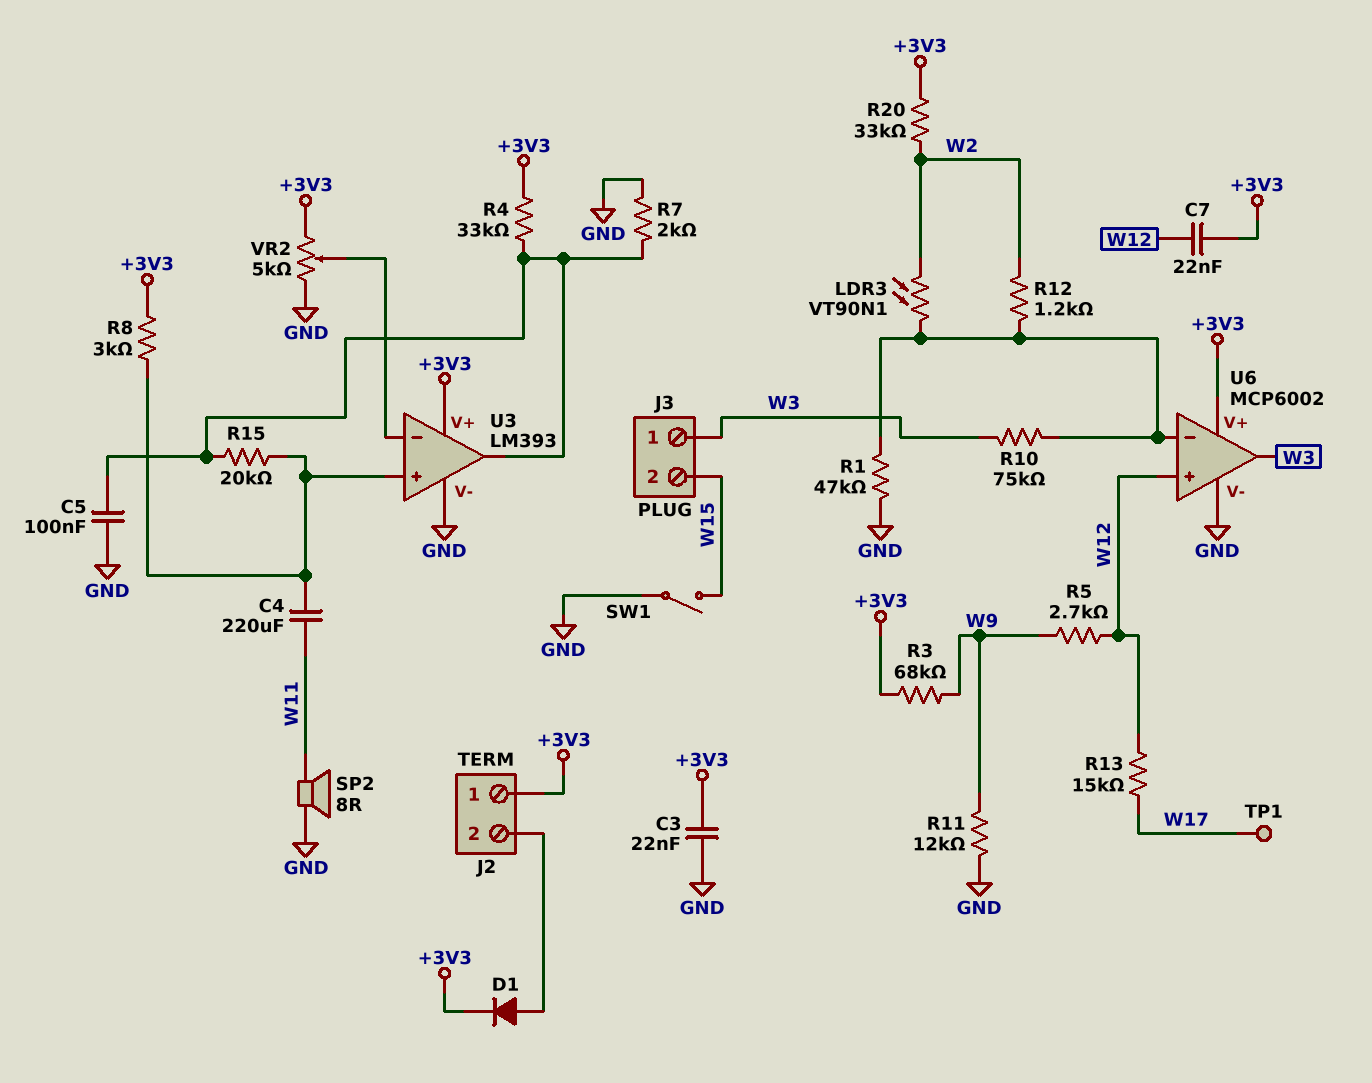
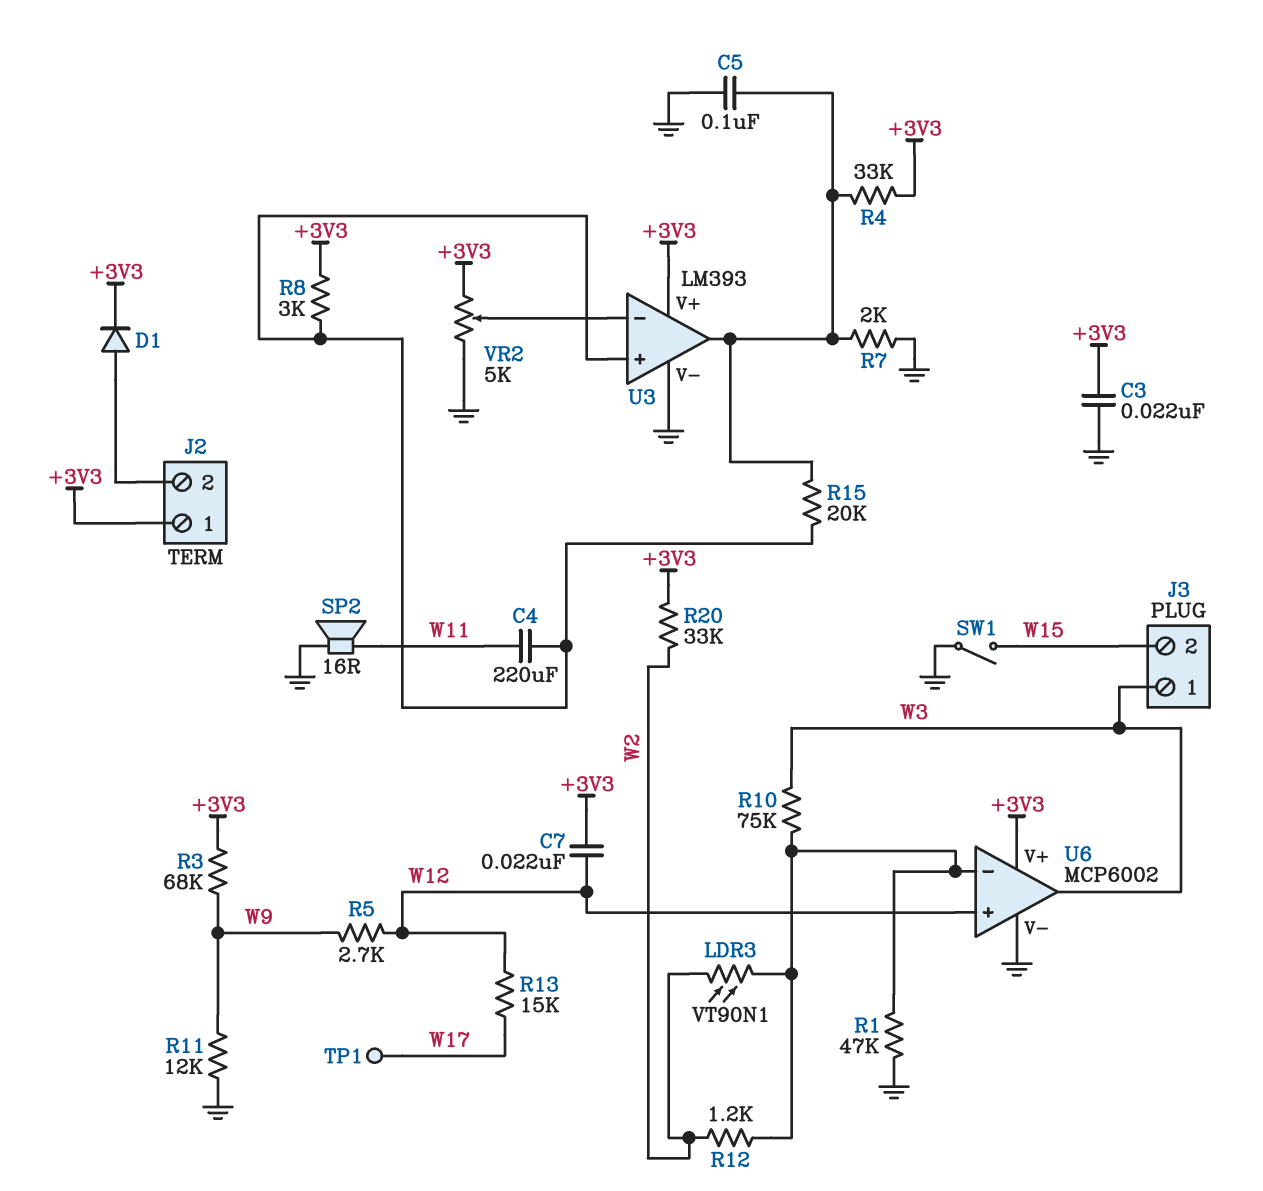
SP2: speaker 8R (GND, W11) -> speaker 16R (GND, W11)

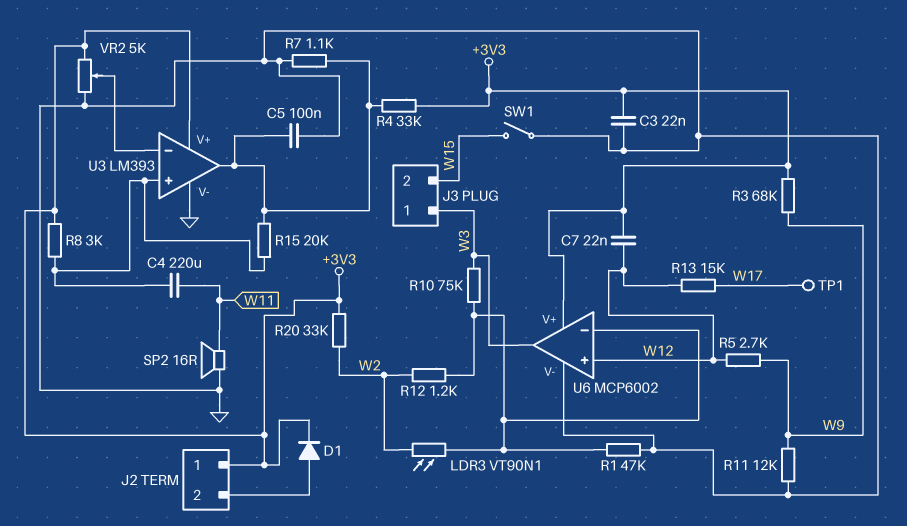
R7: 2k (GND, U3/out) -> 1.1k (GND, U3/out)

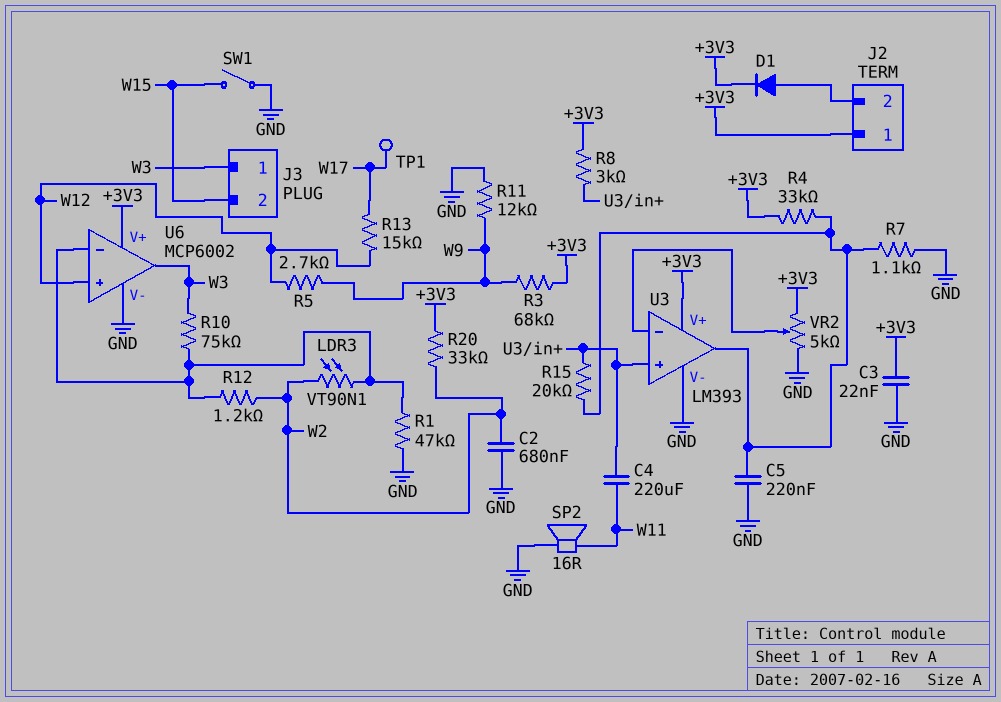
C2: none -> 680nF (GND, W2)
C5: 100nF (GND, U3/out) -> 220nF (GND, U3/out)
C7: 22nF (+3V3, W12) -> none

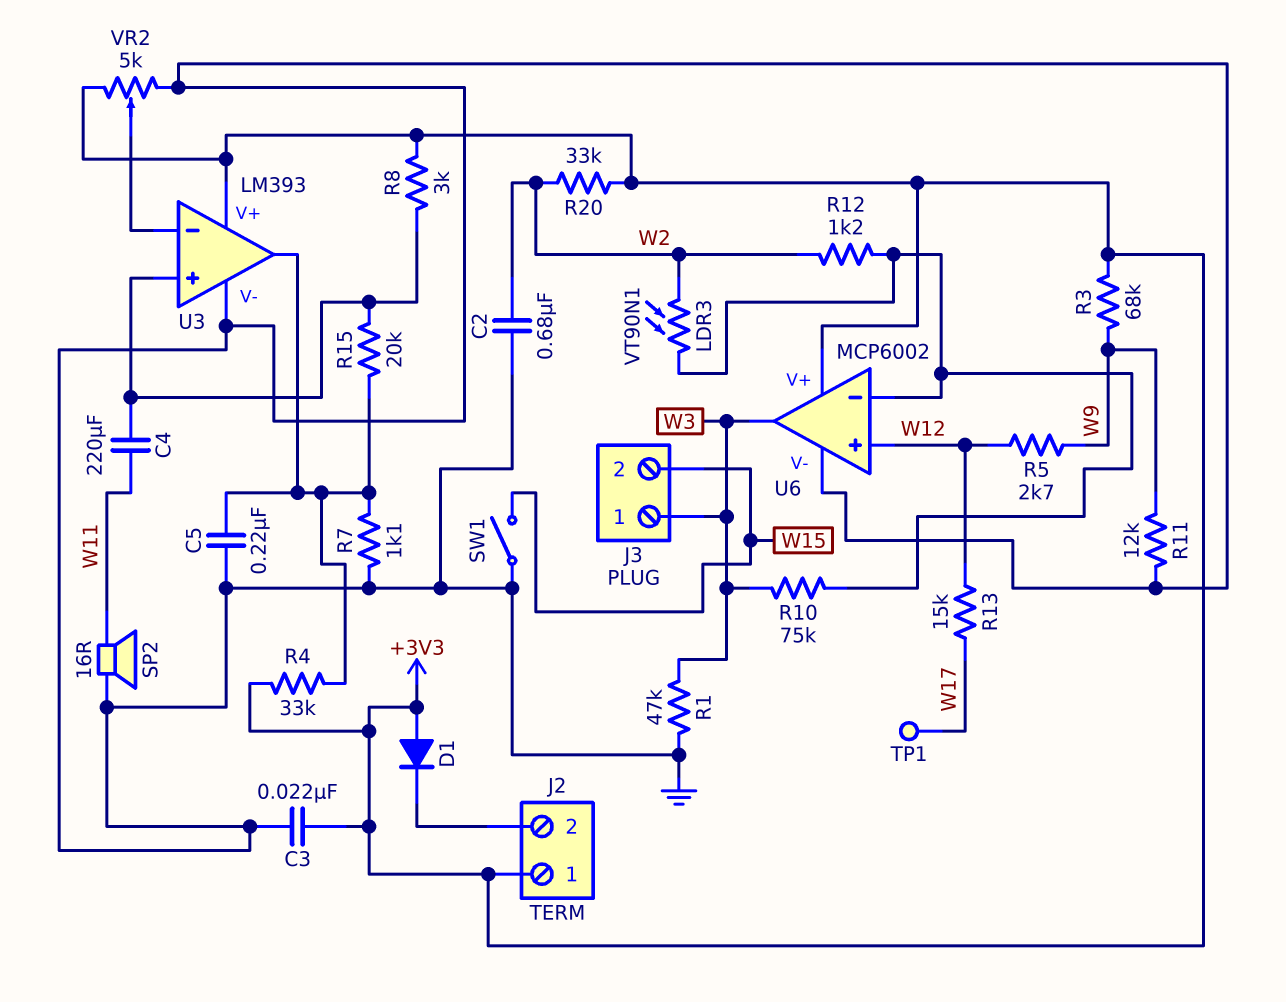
D1: diode (A J2/2, K +3V3) -> diode (A +3V3, K J2/2)
R1: 47k (GND, U6/in-) -> 47k (GND, W3)

